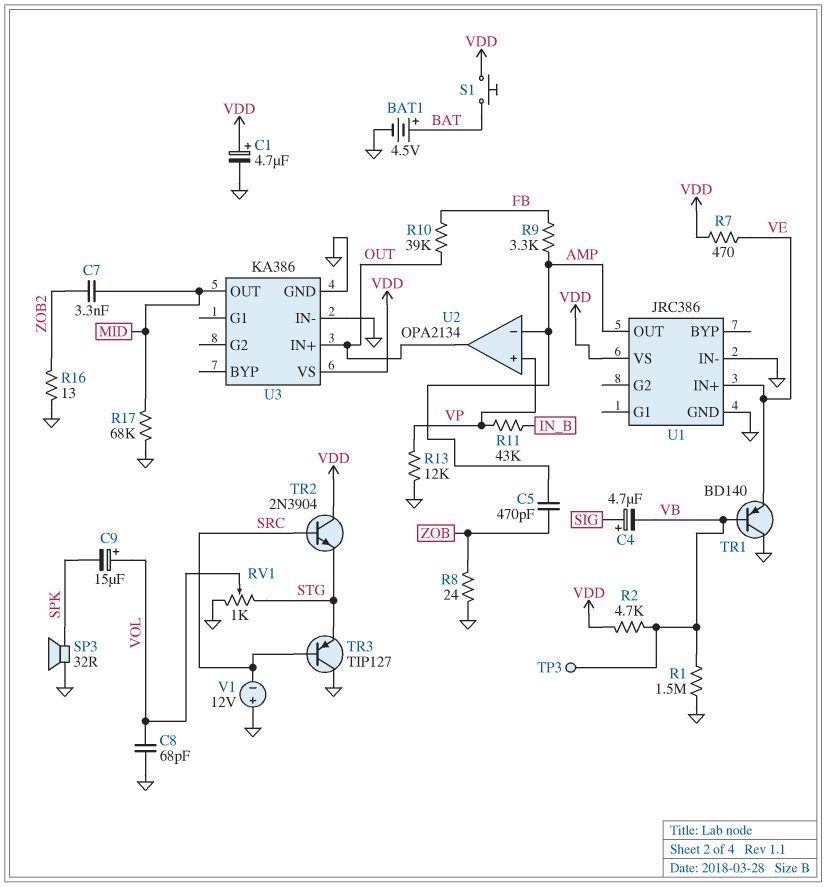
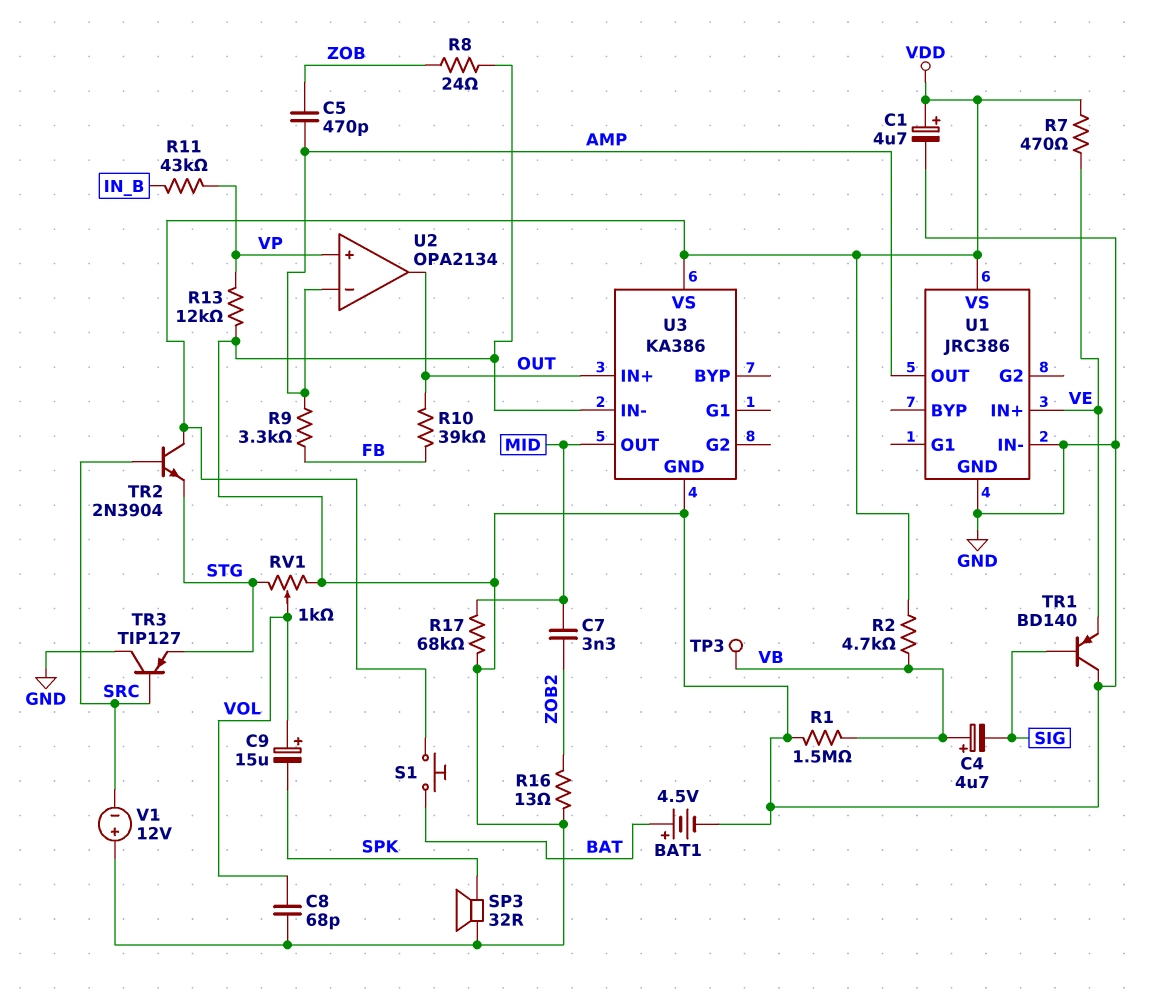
C4: 4.7uF (plus SIG, minus VB) -> 4.7uF (plus VB, minus SIG)
TR1: PNP BD140 (B VB, C GND, E VE) -> PNP BD140 (B SIG, C GND, E VE)

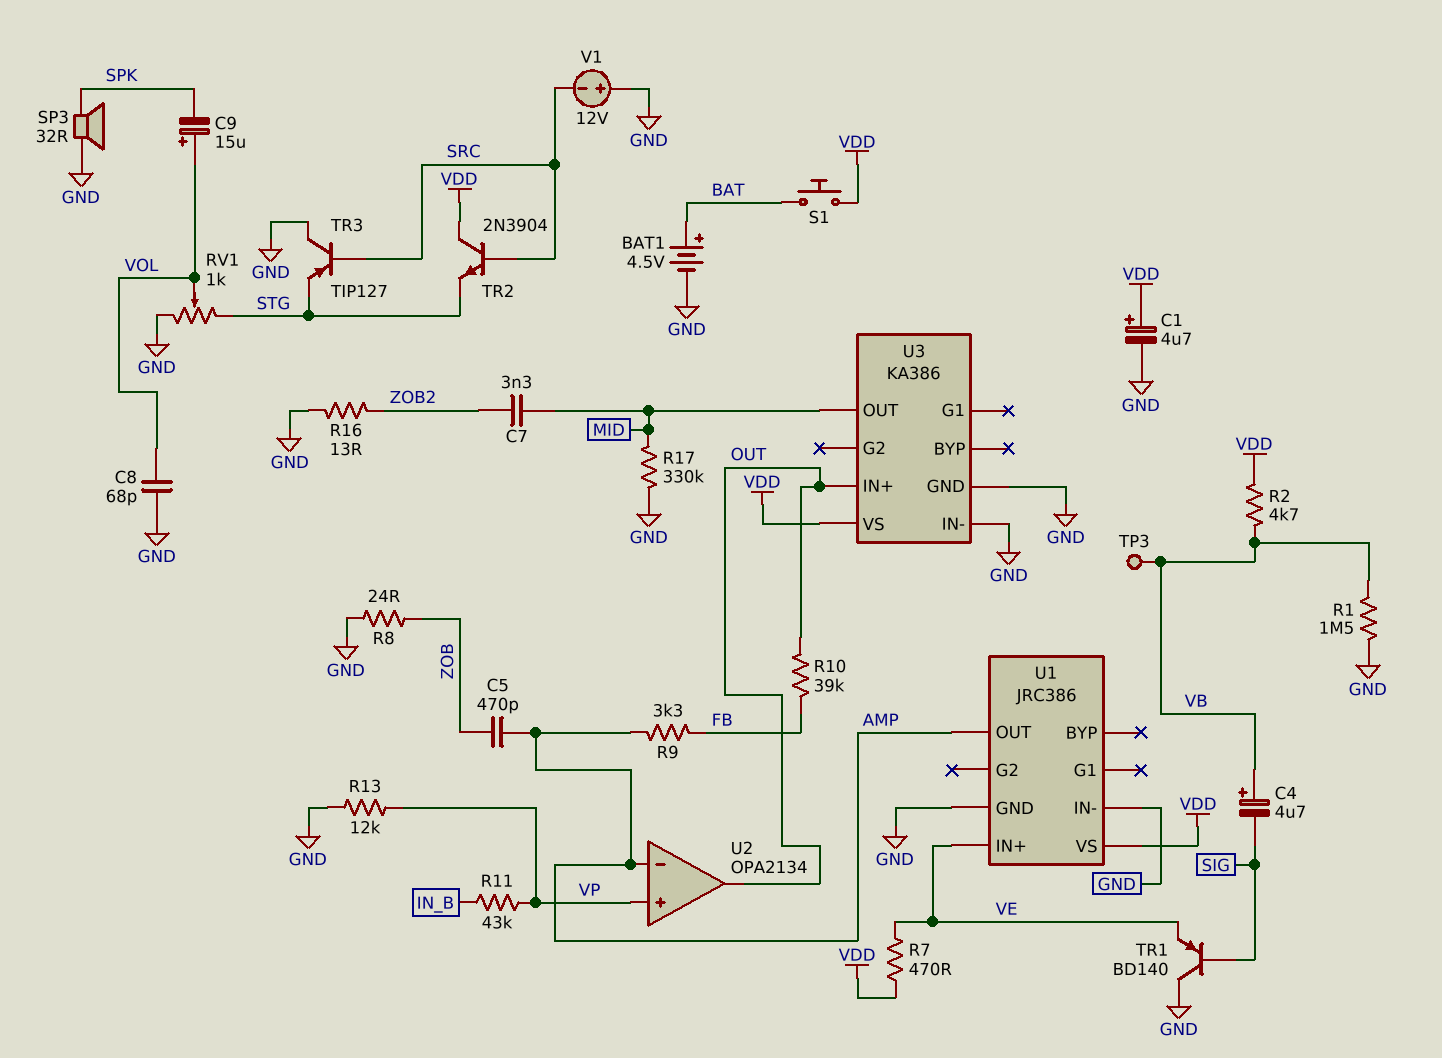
R17: 68k (GND, MID) -> 330k (GND, MID)

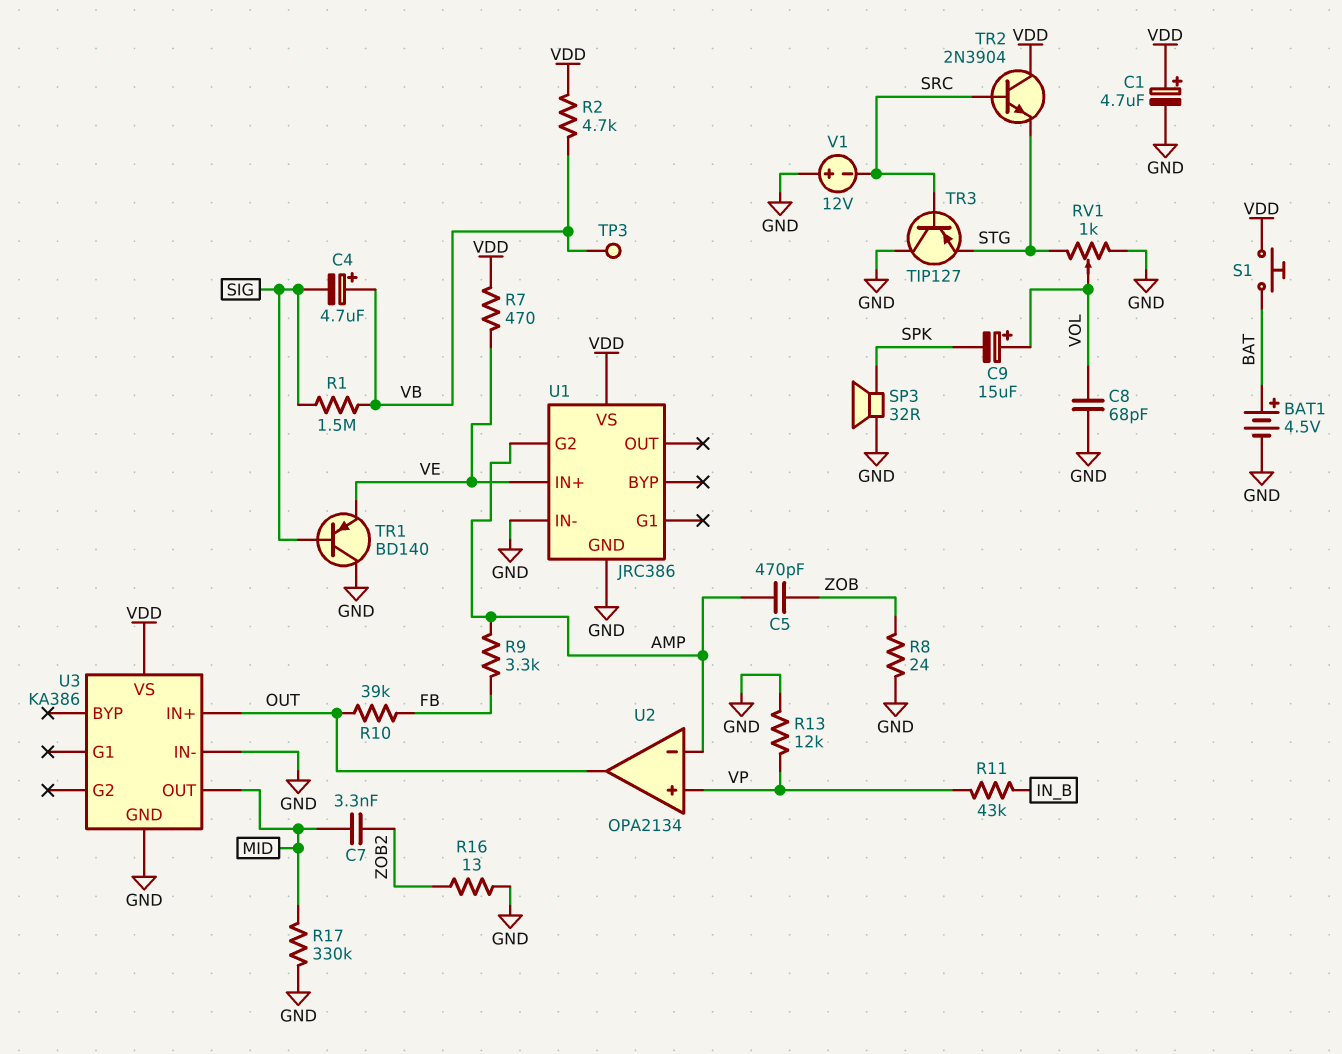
R1: 1.5M (GND, VB) -> 1.5M (SIG, VB)
U1 pin G2: none -> AMP
U1 pin OUT: AMP -> none

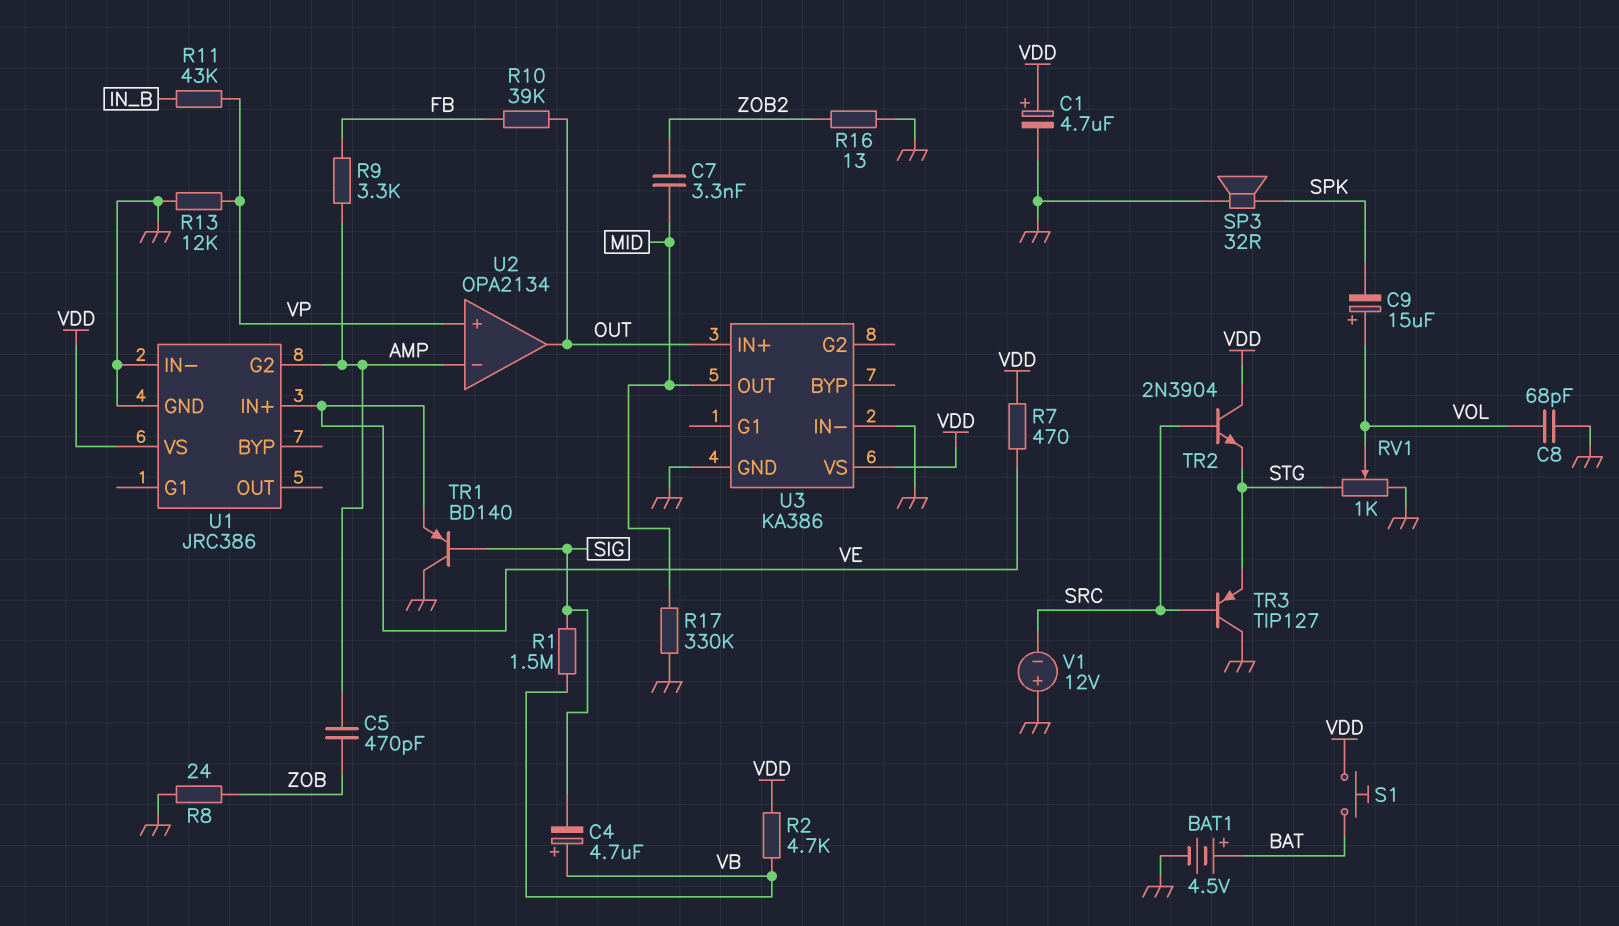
TP3: test point (VB) -> none

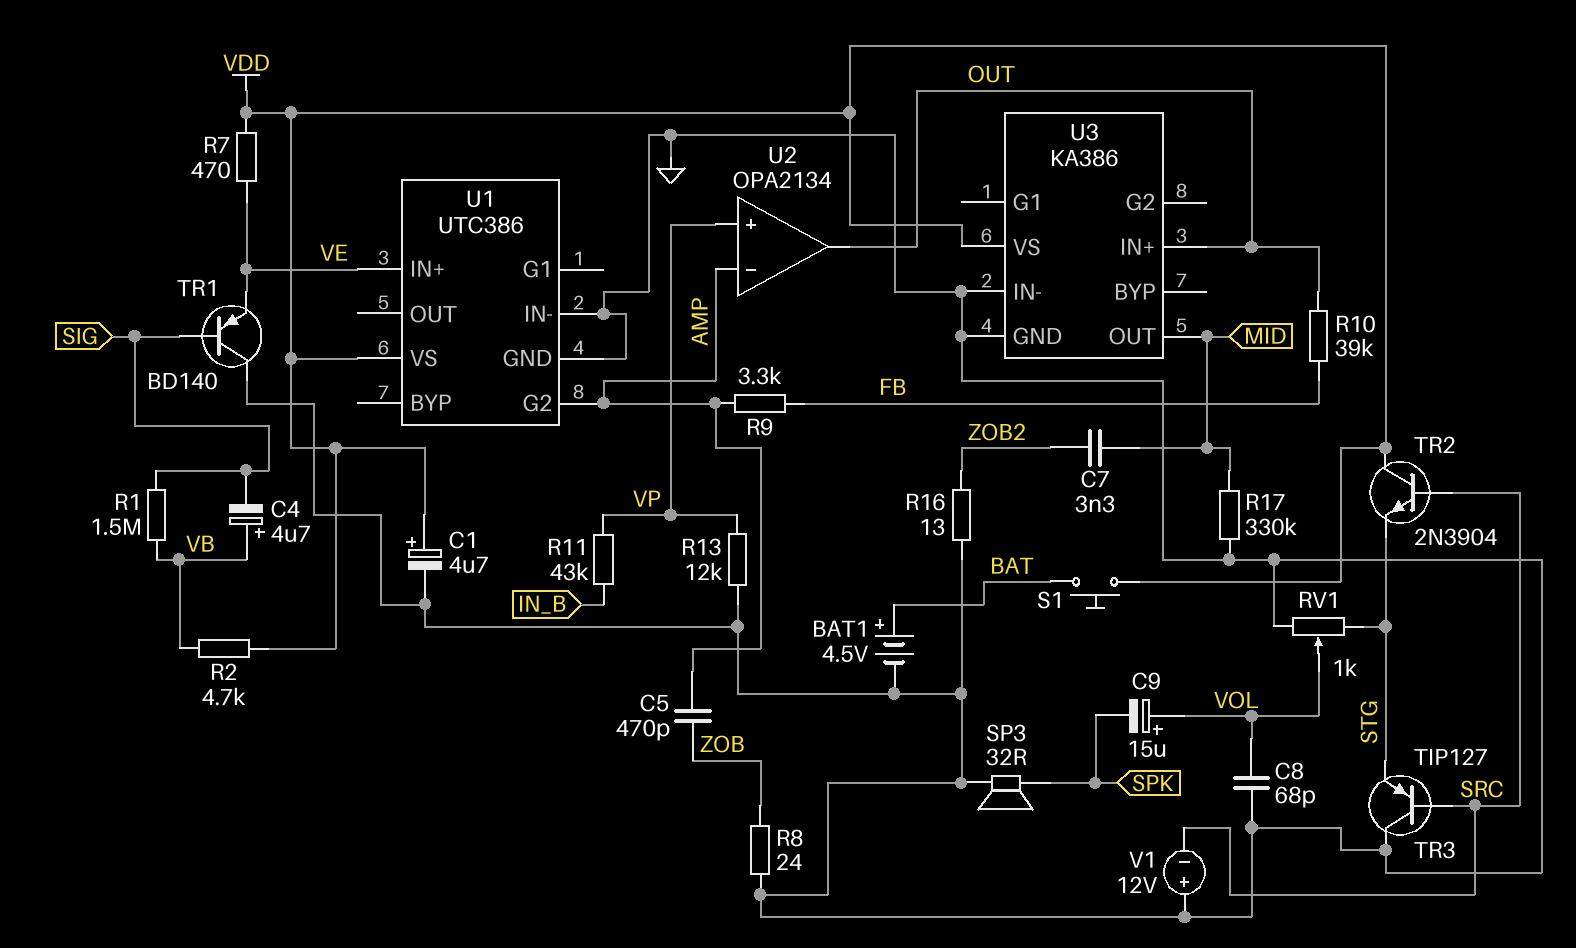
U1: JRC386 -> UTC386

